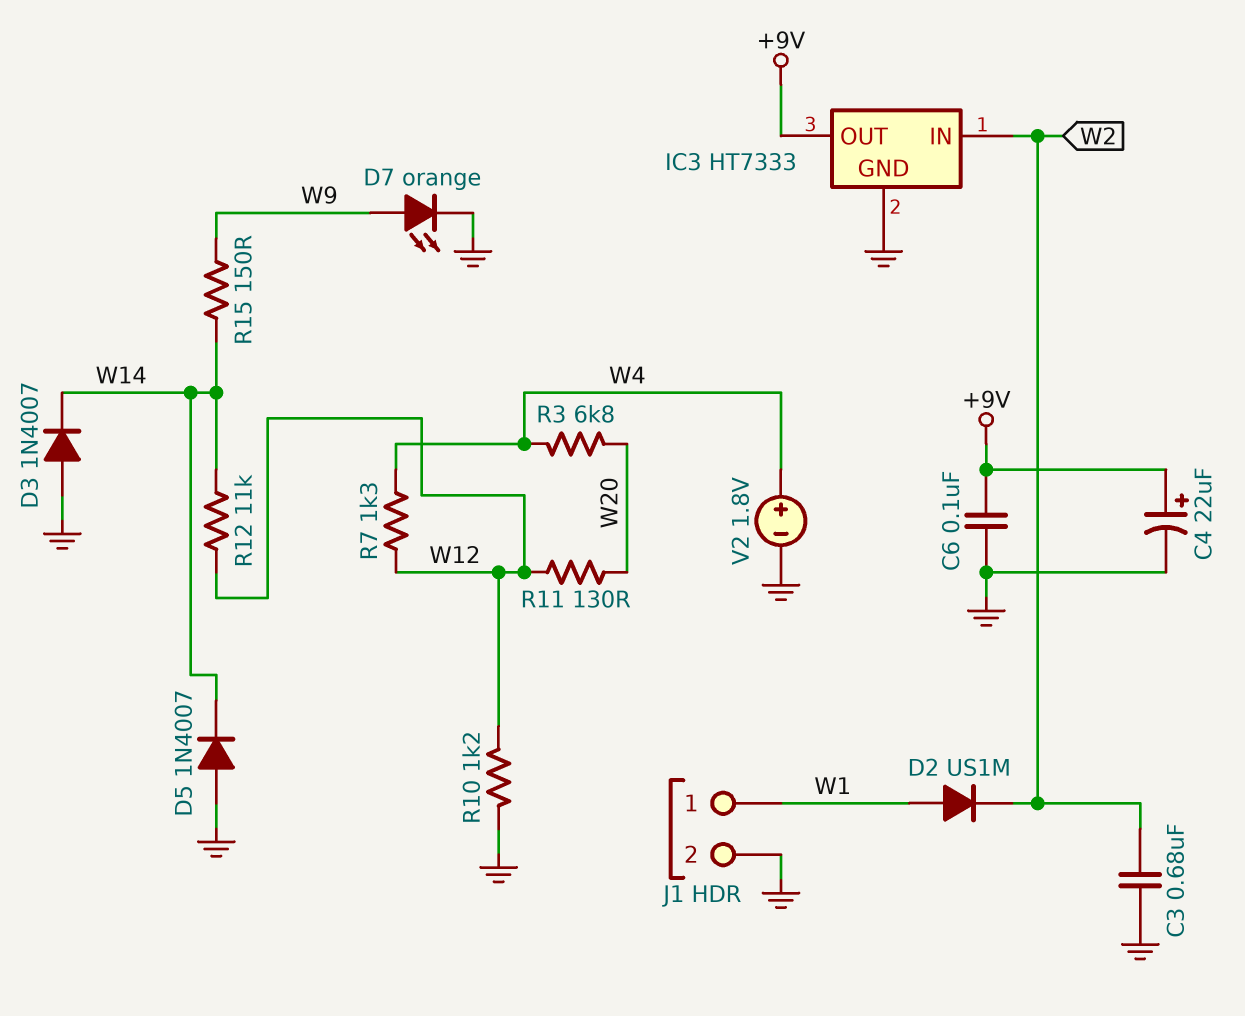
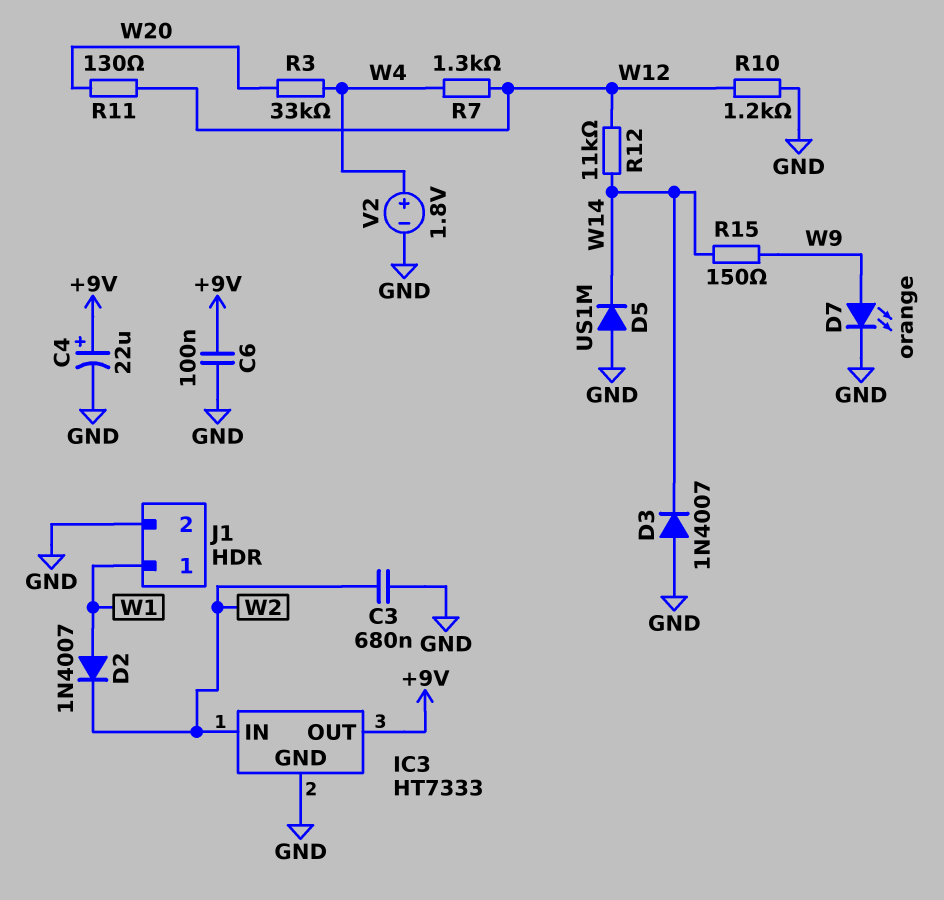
D2: diode US1M (A W1, K W2) -> diode 1N4007 (A W1, K W2)
D5: diode 1N4007 (A GND, K W14) -> diode US1M (A GND, K W14)
R3: 6.8k (W4, W20) -> 33k (W4, W20)

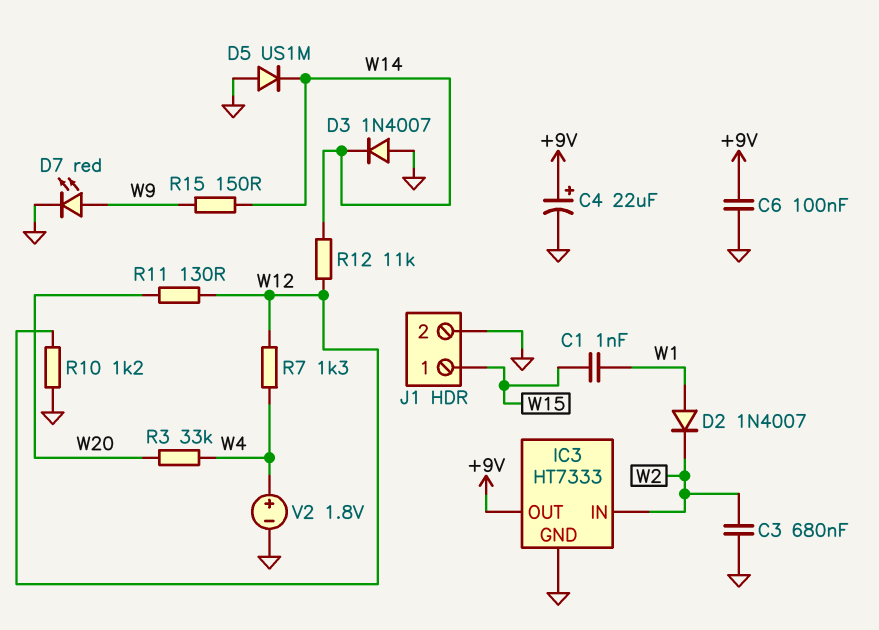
C1: none -> 1nF (W1, W15)
D7: LED orange (A W9, K GND) -> LED red (A W9, K GND)
J1 pin 1: W1 -> W15

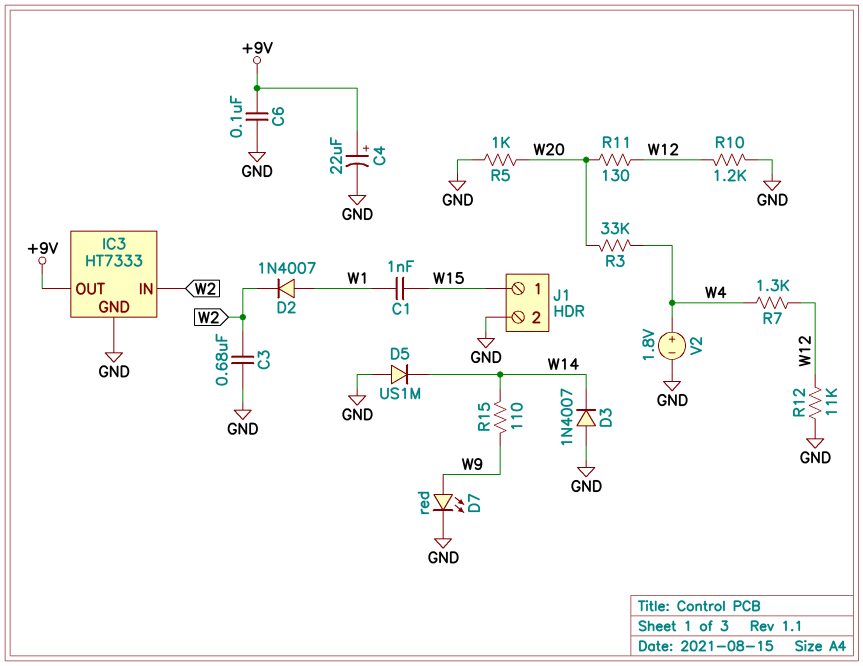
R5: none -> 1k (GND, W20)
R12: 11k (W12, W14) -> 11k (GND, W12)
R15: 150 (W9, W14) -> 110 (W9, W14)

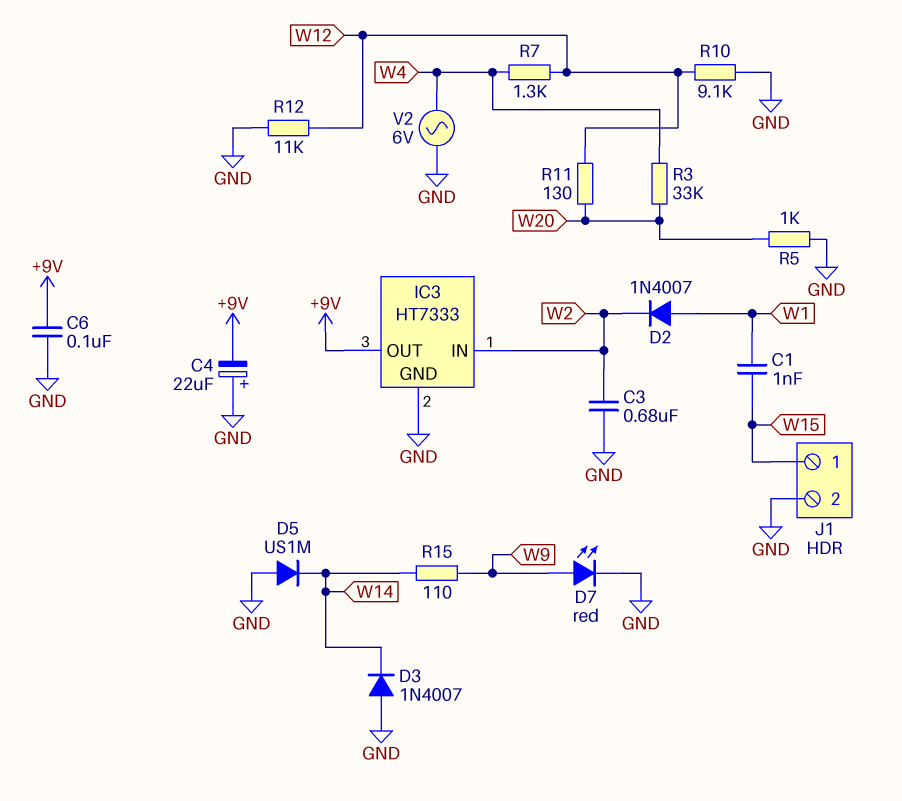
C4: 22uF (plus +9V, minus GND) -> 22uF (plus GND, minus +9V)
R10: 1.2k (GND, W12) -> 9.1k (GND, W12)
V2: 1.8V (plus W4, minus GND) -> AC 6V (GND, W4)

